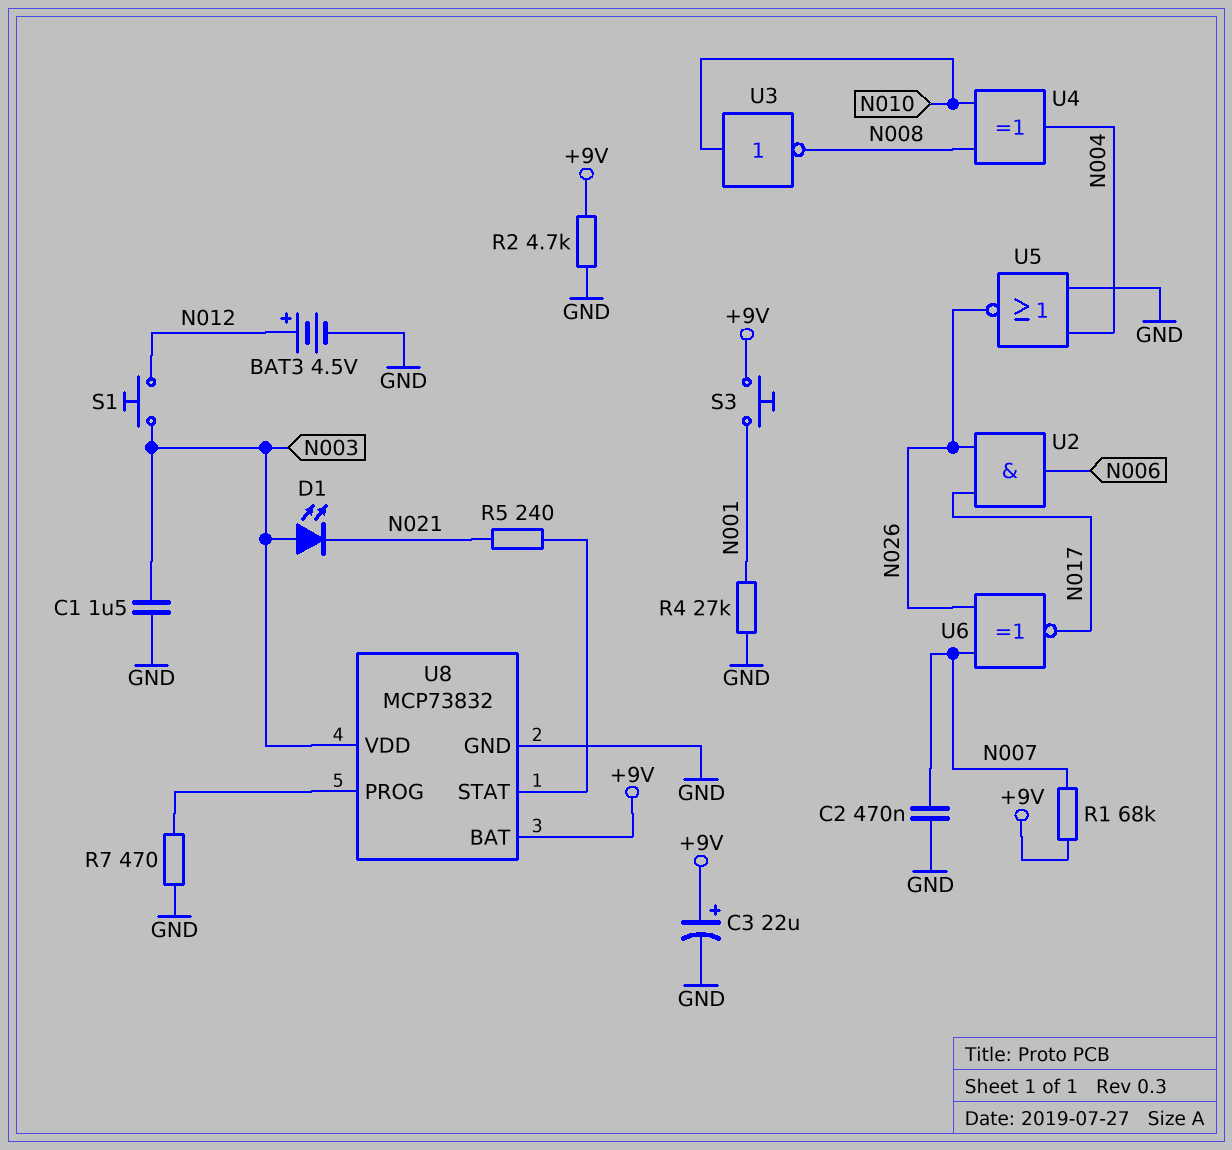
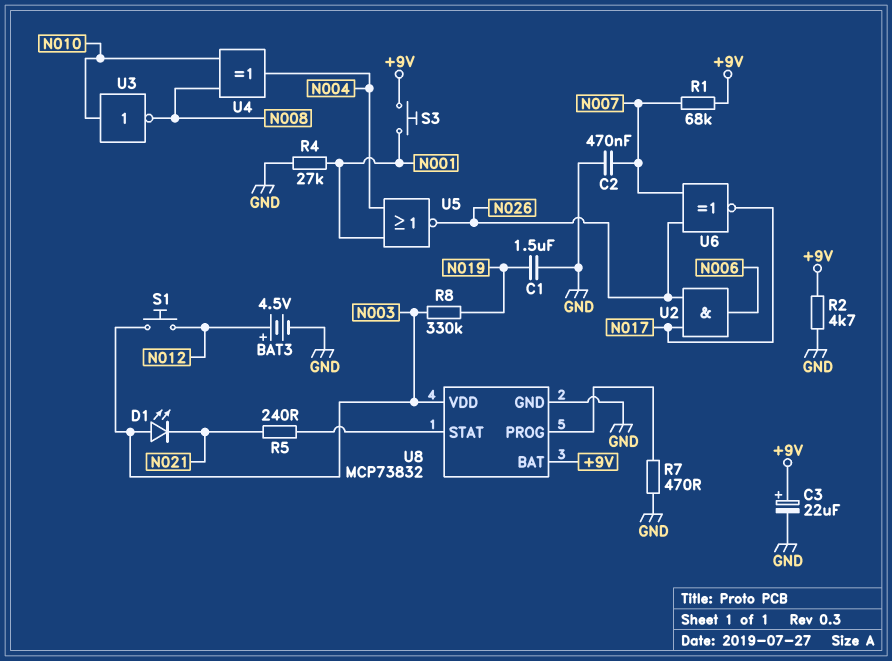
C1: 1.5uF (GND, N003) -> 1.5uF (GND, N019)
R8: none -> 330k (N003, N019)
U5: NOR (in GND, in N004, out N026) -> NOR (in N001, in N004, out N026)

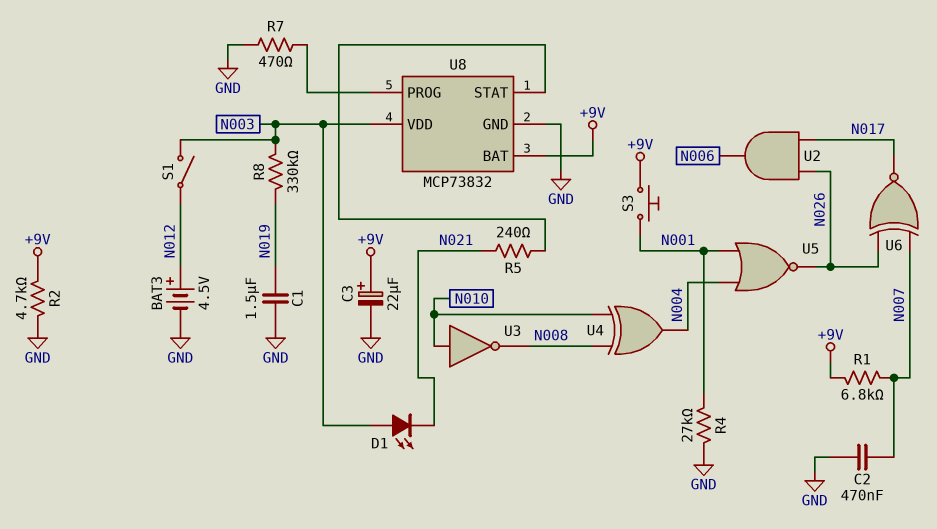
R1: 68k (+9V, N007) -> 6.8k (+9V, N007)
S1: button (N003, N012) -> switch (N003, N012)

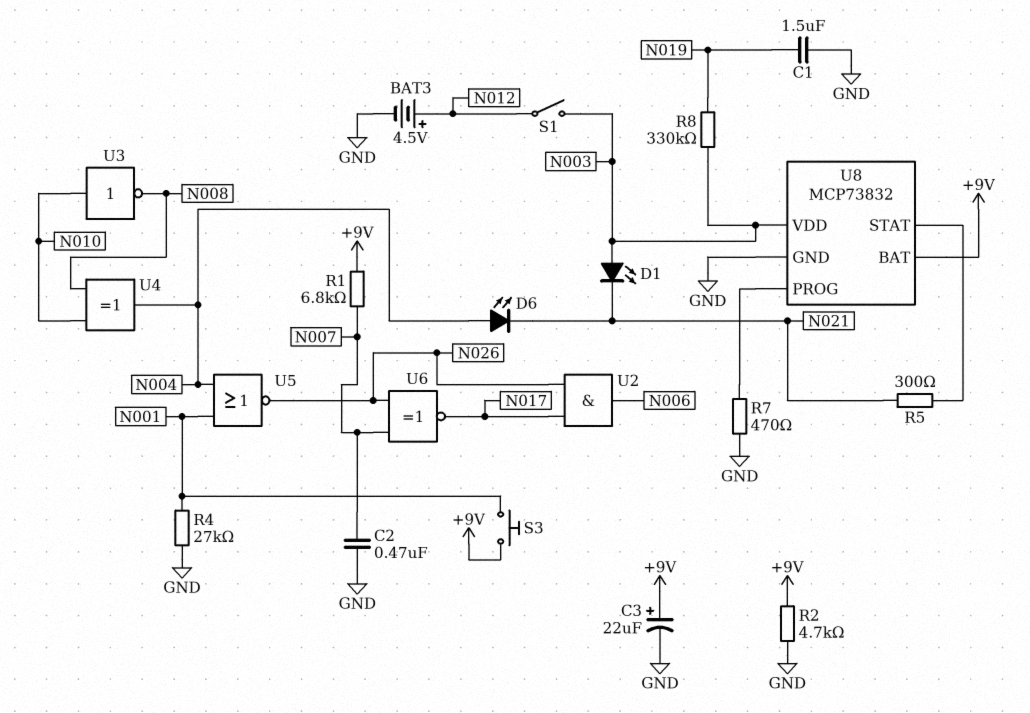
D6: none -> LED (A N004, K N021)
R5: 240 (N021, U8/STAT) -> 300 (N021, U8/STAT)

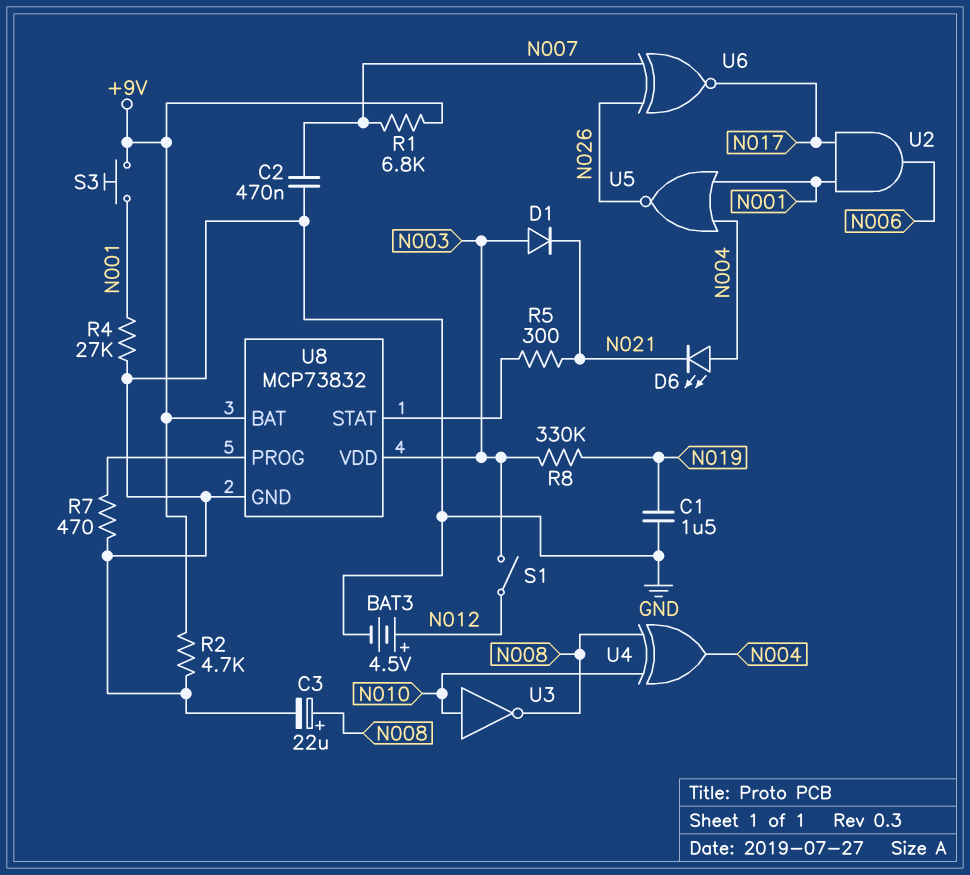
C3: 22uF (plus +9V, minus GND) -> 22uF (plus N008, minus GND)
D1: LED (A N003, K N021) -> diode (A N003, K N021)
U2: AND (in N017, in N026, out N006) -> AND (in N001, in N017, out N006)

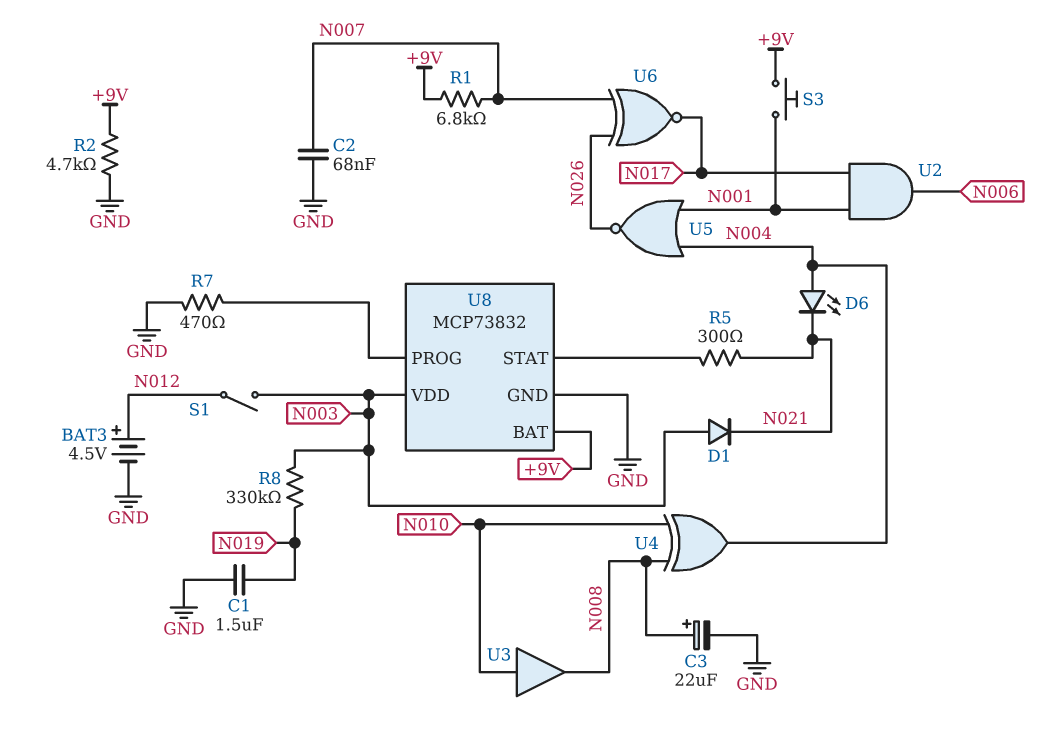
C2: 470nF (GND, N007) -> 68nF (GND, N007)
R4: 27k (GND, N001) -> none
U3: NOT (in N010, out N008) -> buffer (in N010, out N008)

